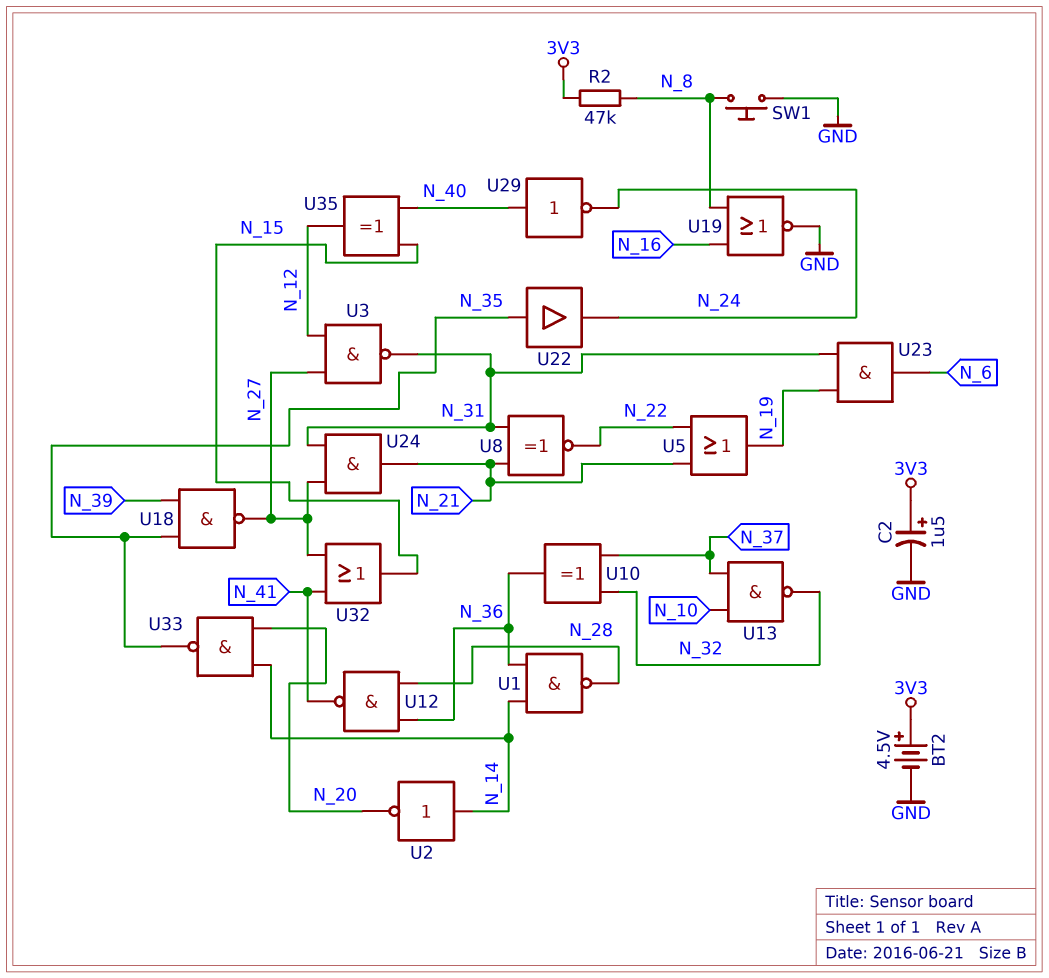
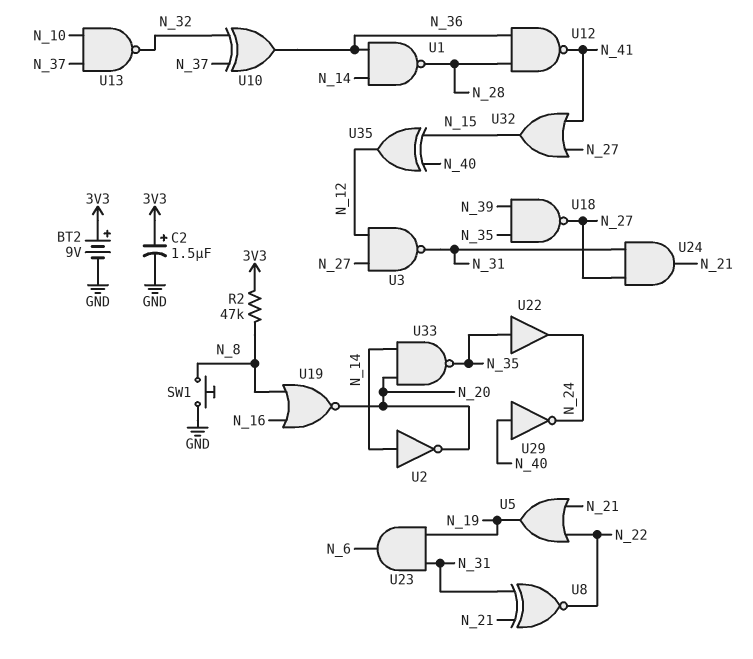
BT2: 4.5V (plus 3V3, minus GND) -> 9V (plus 3V3, minus GND)
U19: NOR (in N_8, in N_16, out GND) -> NOR (in N_8, in N_16, out N_20)

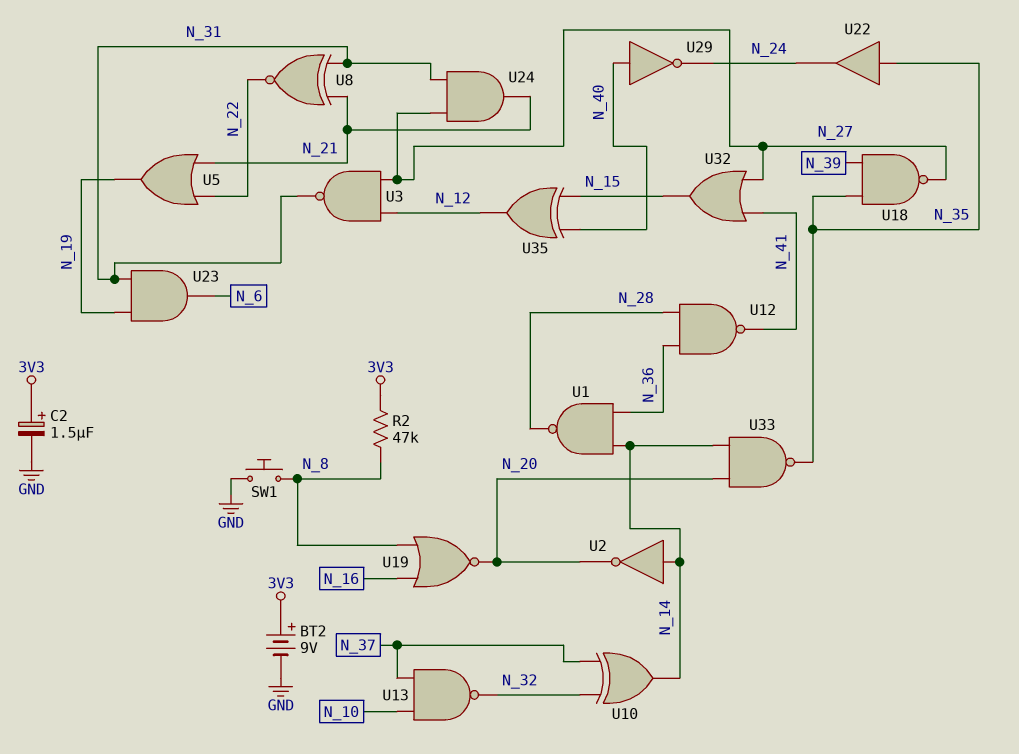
U10: XOR (in N_32, in N_37, out N_36) -> XOR (in N_32, in N_37, out N_14)

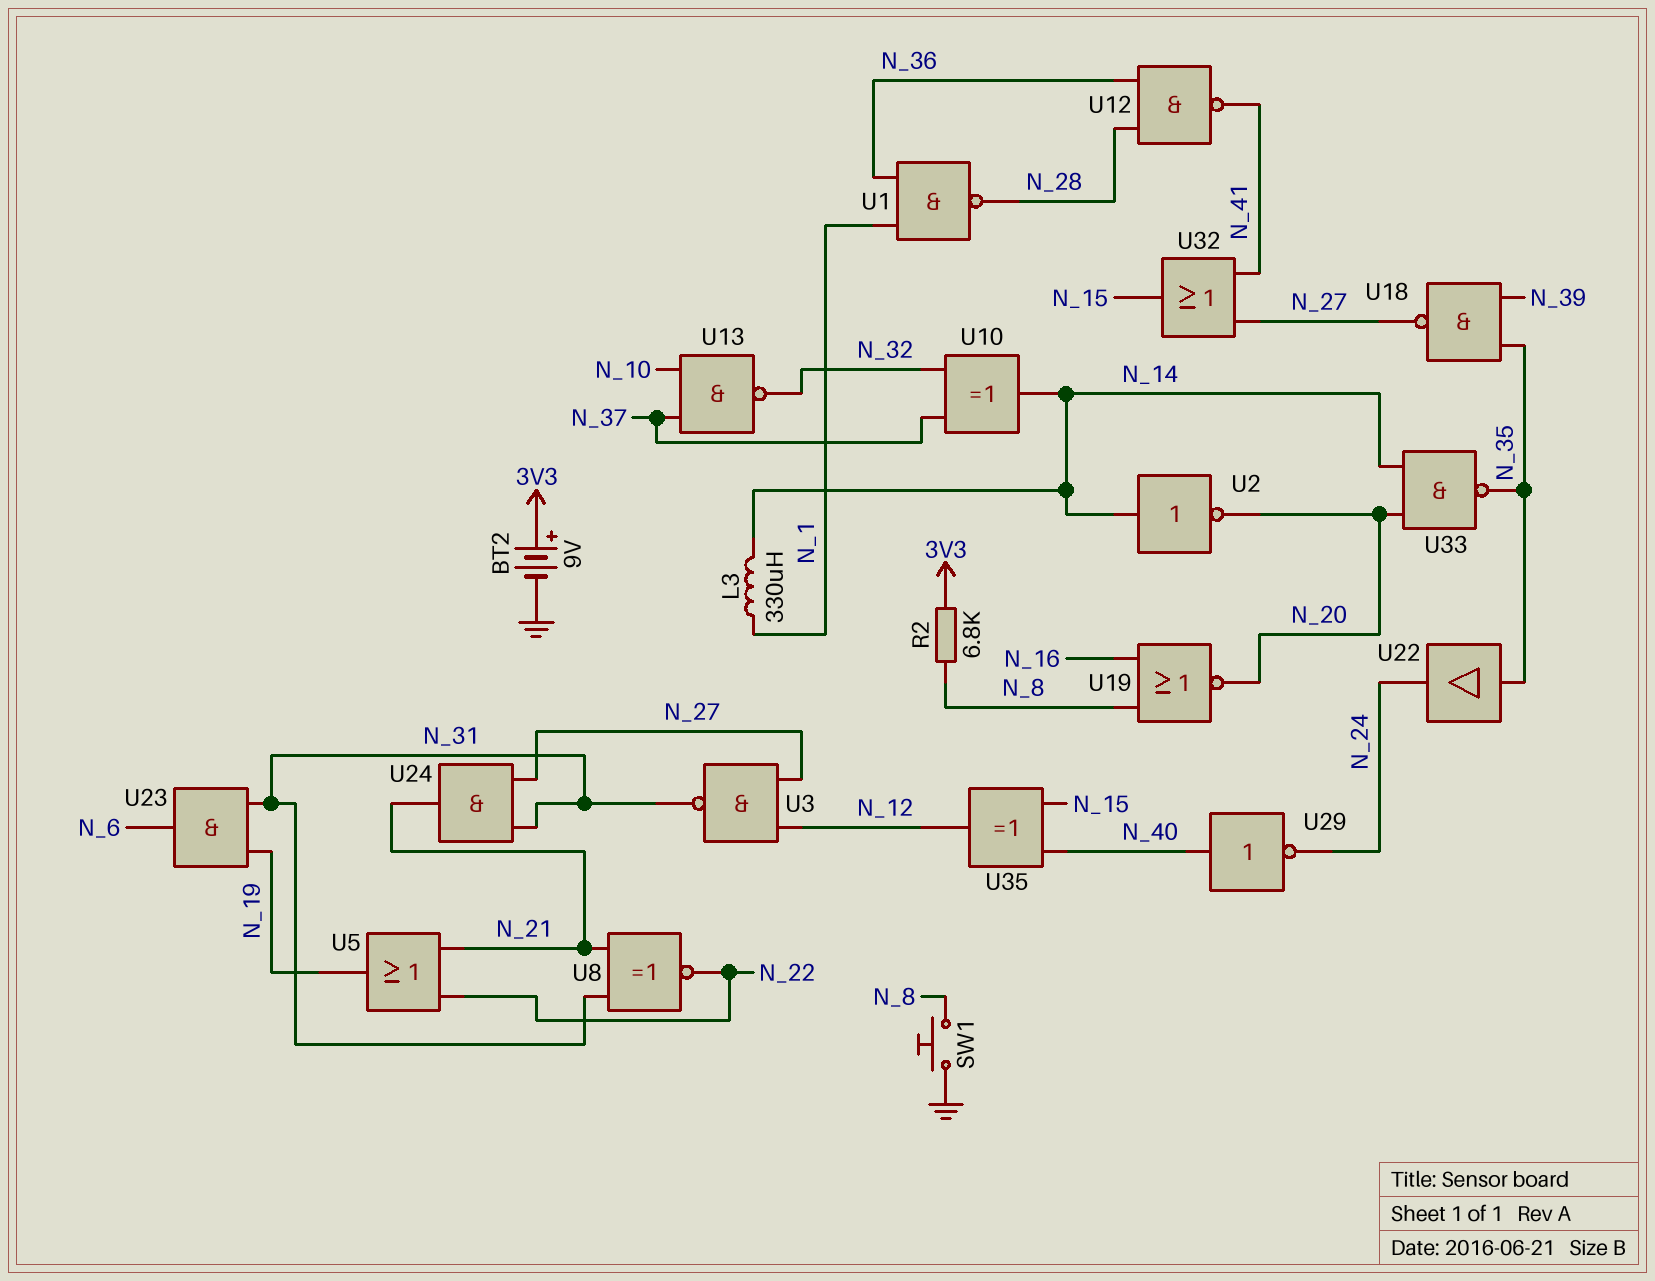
C2: 1.5uF (plus 3V3, minus GND) -> none
L3: none -> 330uH (N_1, N_14)
R2: 47k (3V3, N_8) -> 6.8k (3V3, N_8)
U1: NAND (in N_14, in N_36, out N_28) -> NAND (in N_1, in N_36, out N_28)

